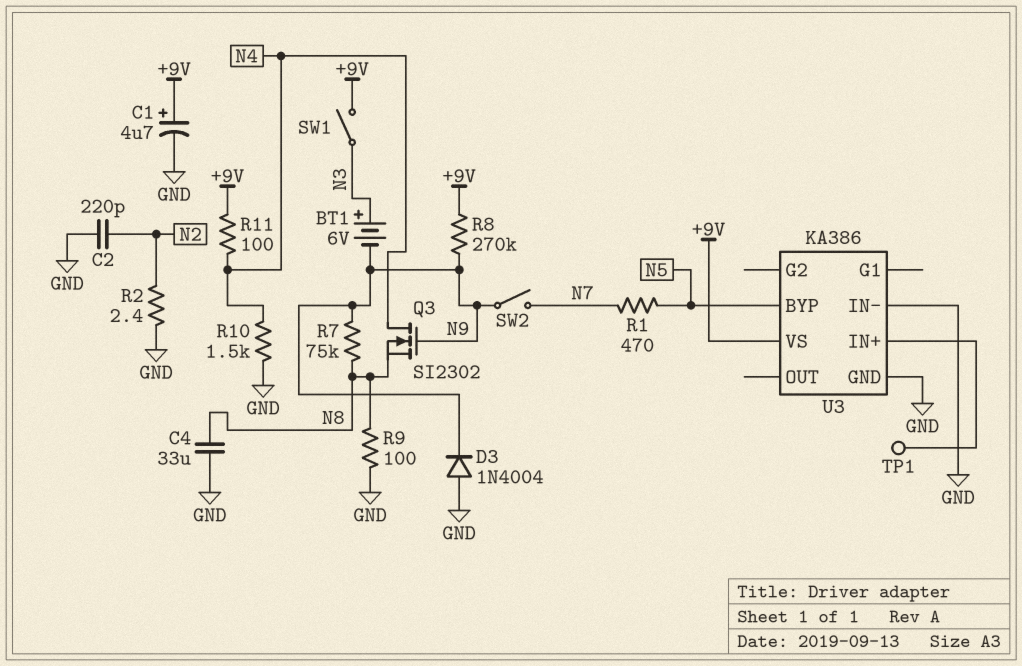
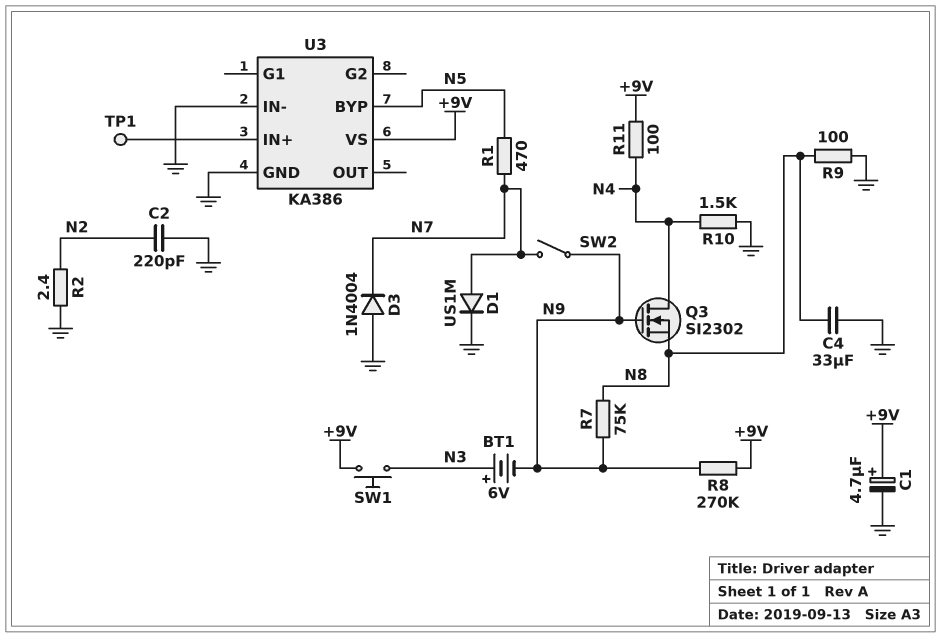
D1: none -> diode US1M (A N7, K GND)
D3: diode 1N4004 (A GND, K N9) -> diode 1N4004 (A GND, K N7)
SW1: switch (+9V, N3) -> button (+9V, N3)

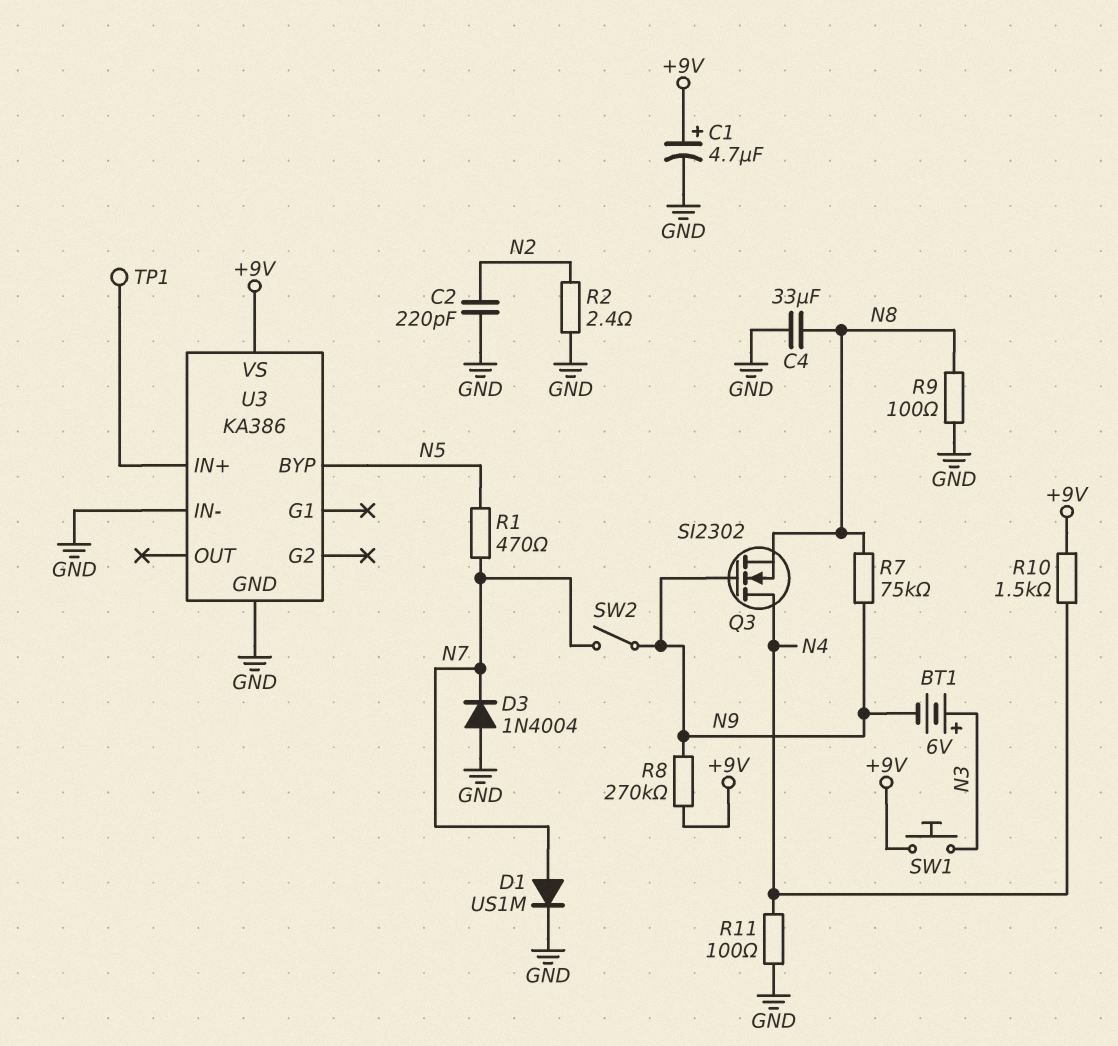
R10: 1.5k (GND, N4) -> 1.5k (+9V, N4)
R11: 100 (+9V, N4) -> 100 (GND, N4)

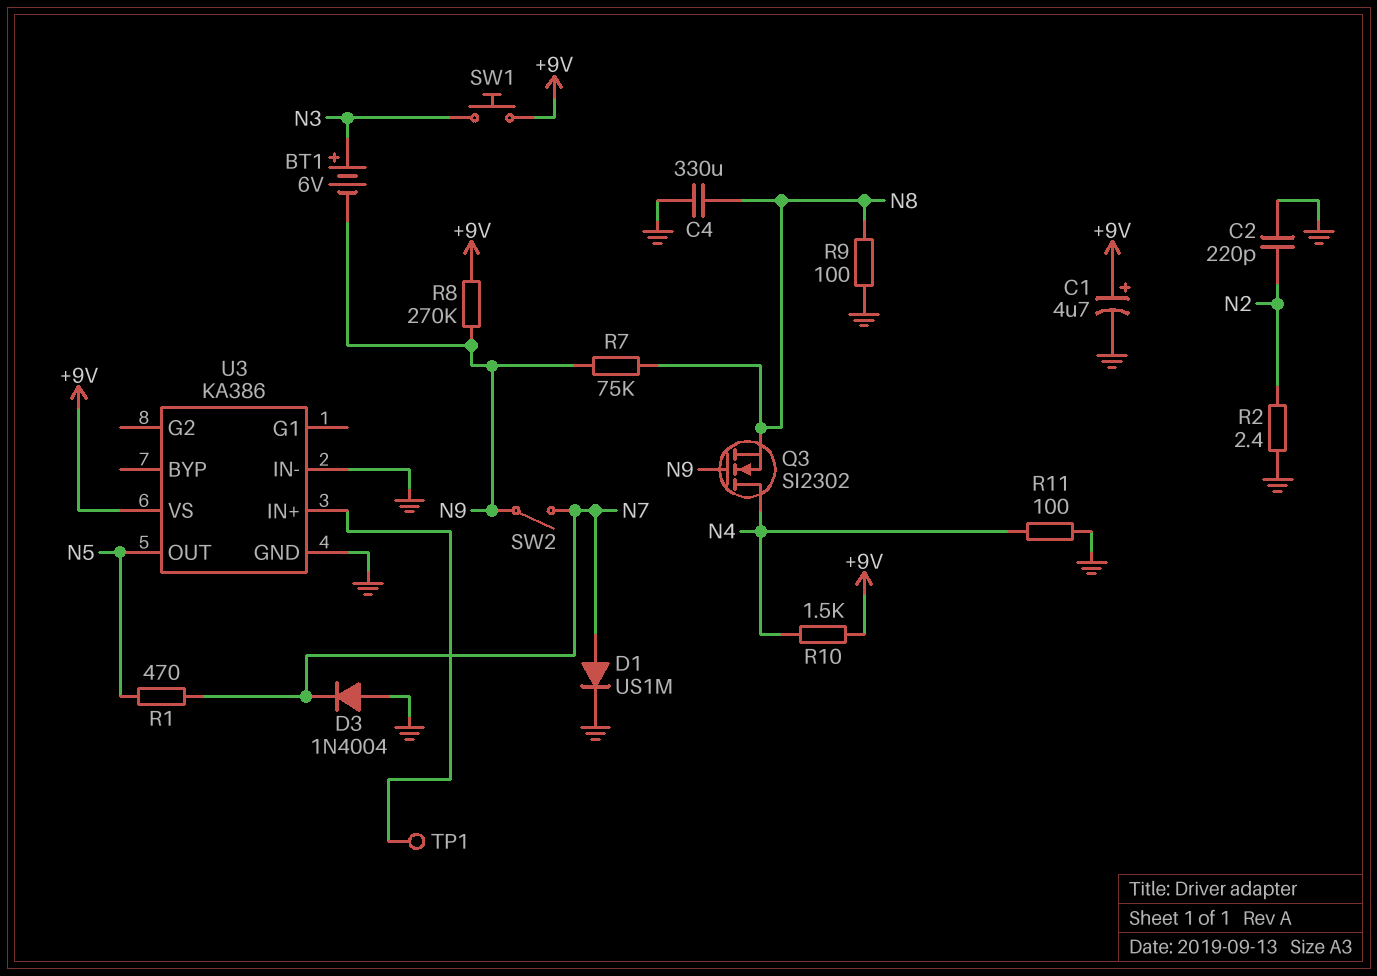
C4: 33uF (GND, N8) -> 330uF (GND, N8)
U3 pin BYP: N5 -> none
U3 pin OUT: none -> N5

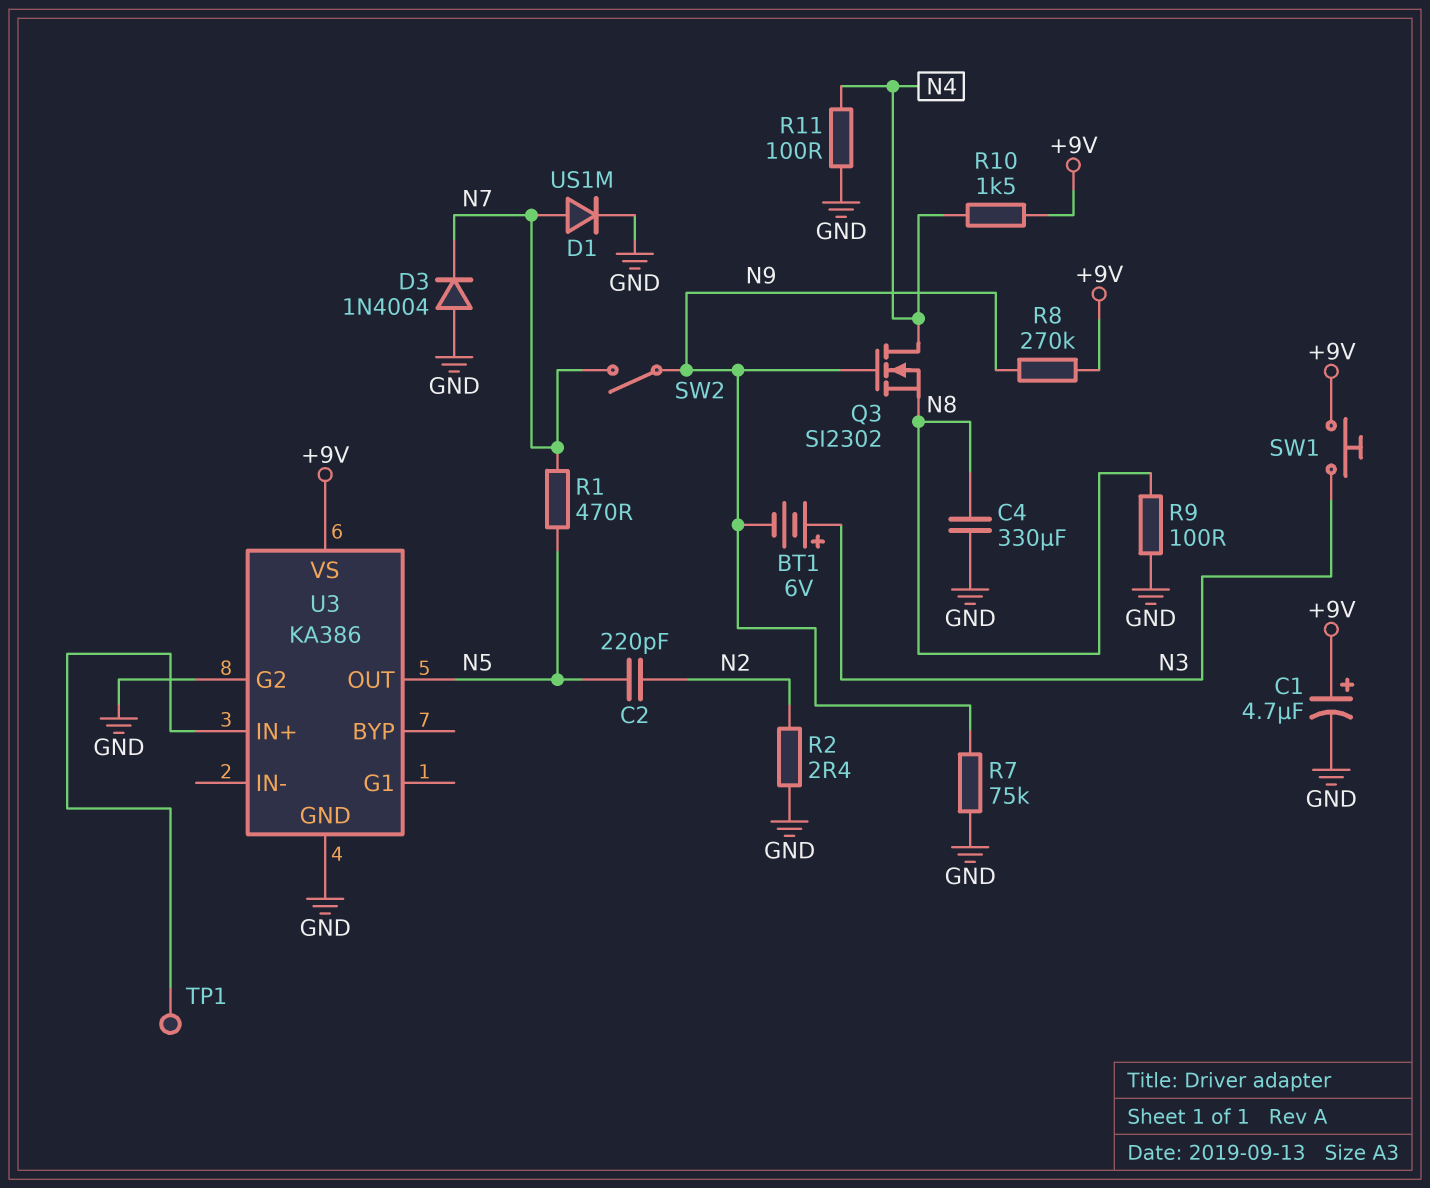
C2: 220pF (GND, N2) -> 220pF (N2, N5)
R7: 75k (N8, N9) -> 75k (GND, N9)
U3 pin G2: none -> GND
U3 pin IN-: GND -> none

